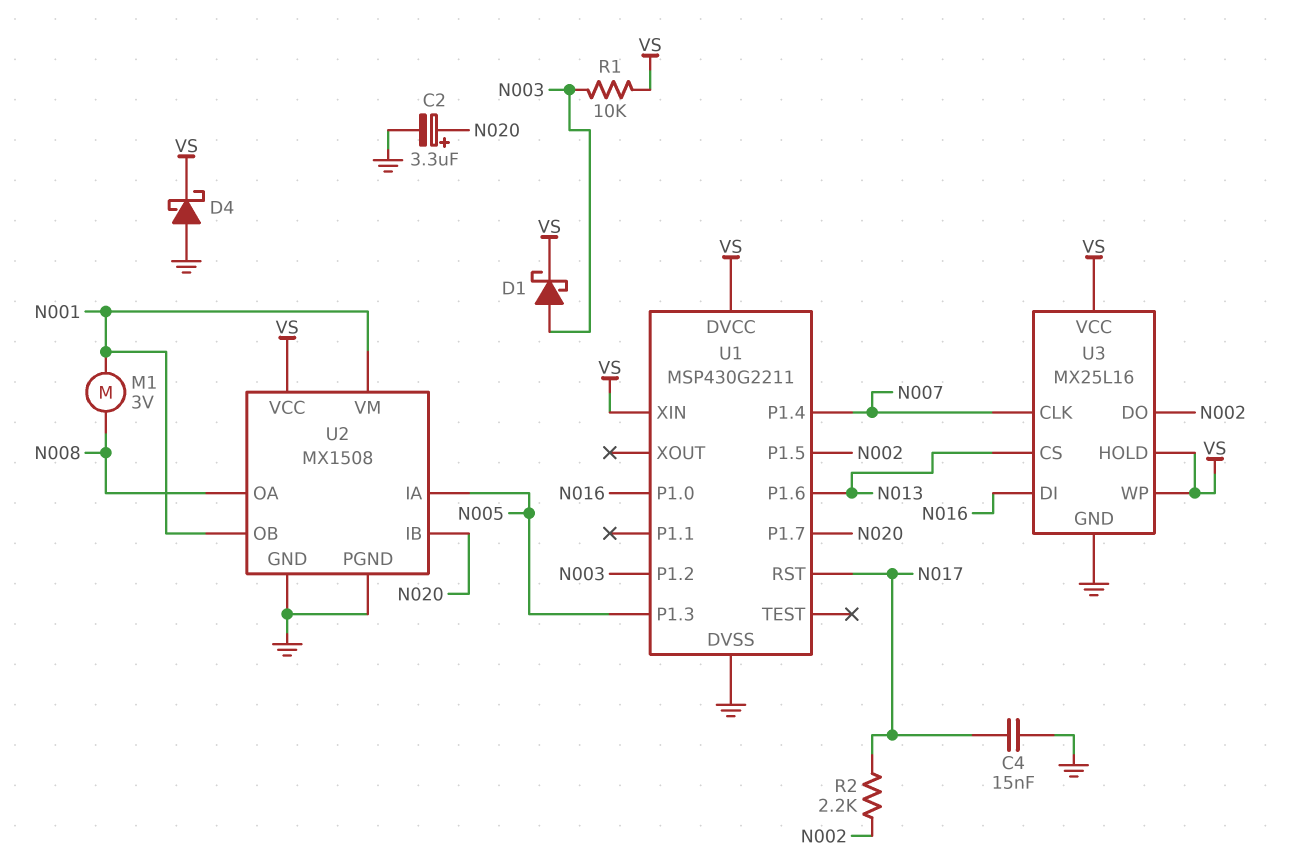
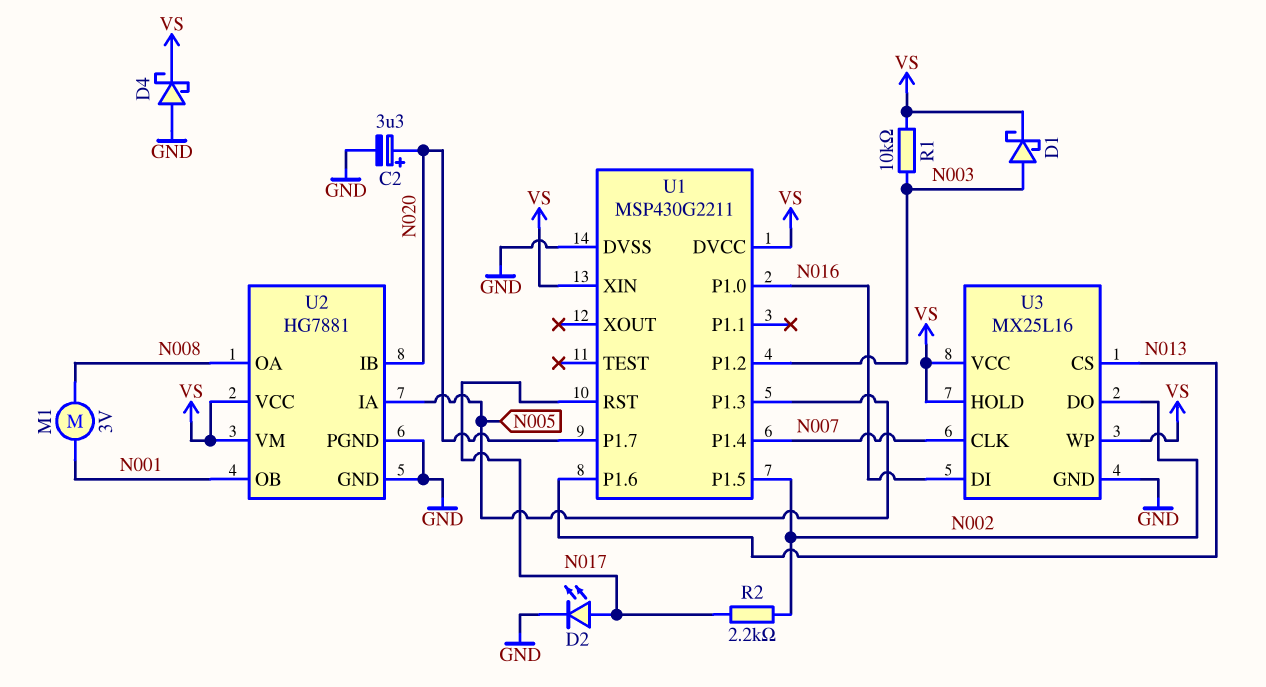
C4: 15nF (GND, N017) -> none
D2: none -> LED (A N017, K GND)
U2: MX1508 -> HG7881
U2 pin VM: N001 -> VS

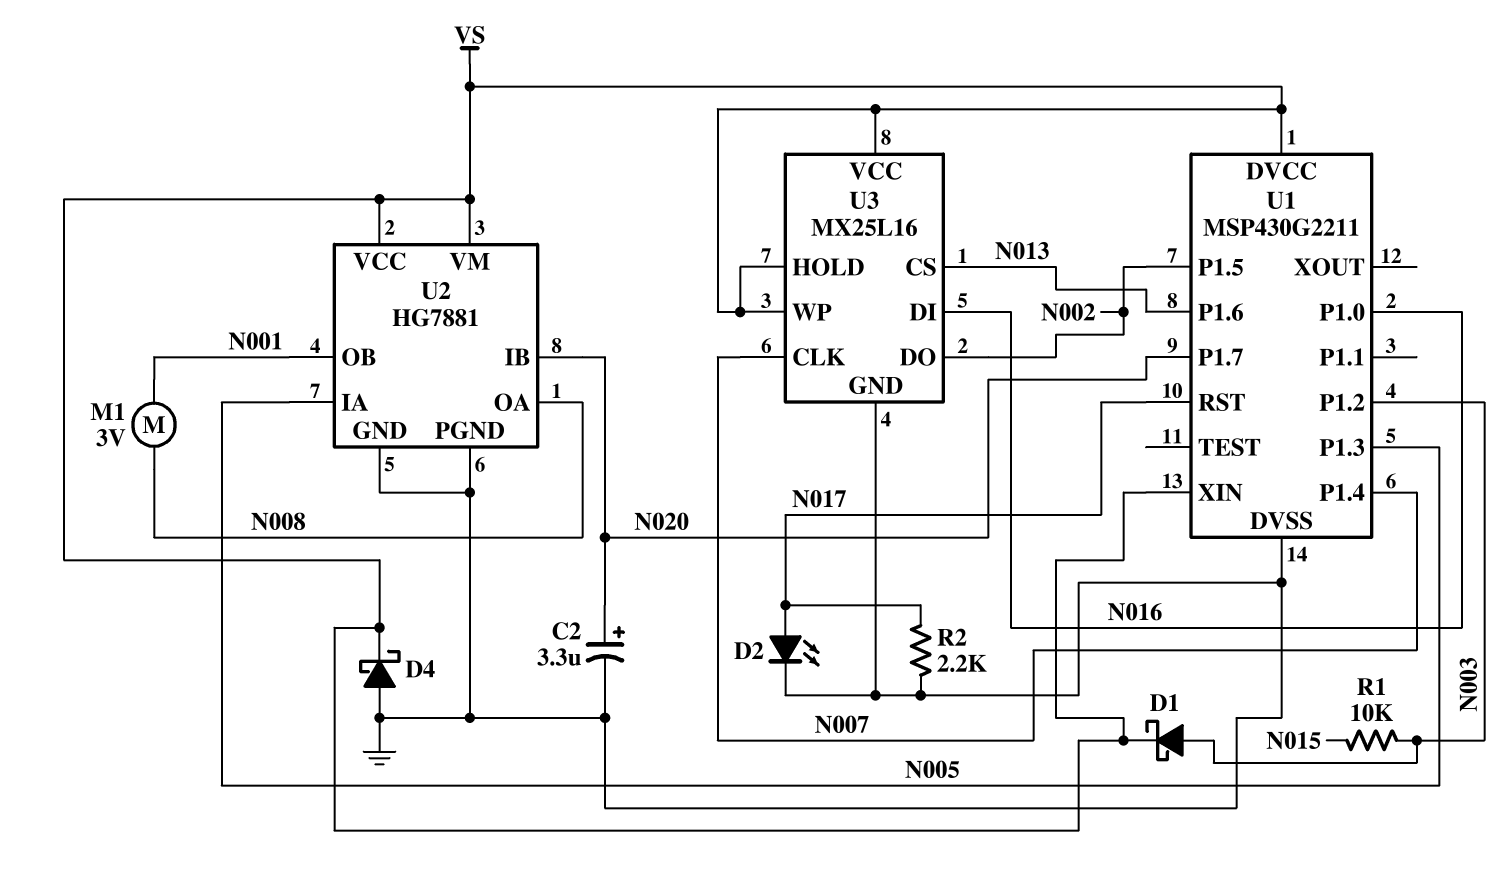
R1: 10k (N003, VS) -> 10k (N003, N015)
R2: 2.2k (N002, N017) -> 2.2k (GND, N017)

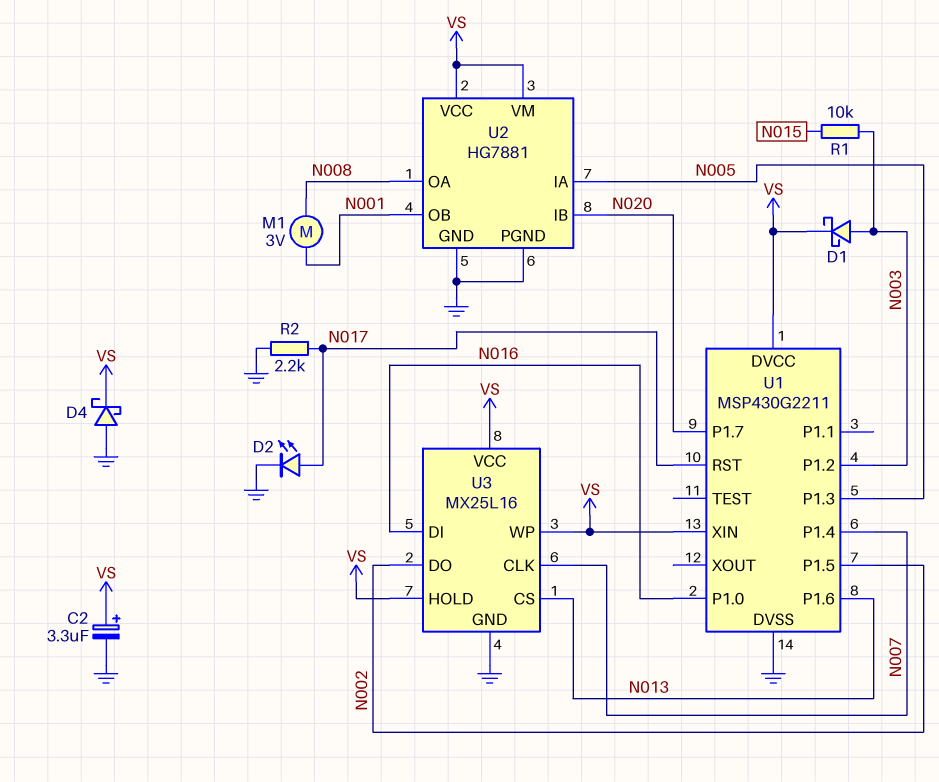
C2: 3.3uF (plus N020, minus GND) -> 3.3uF (plus VS, minus GND)

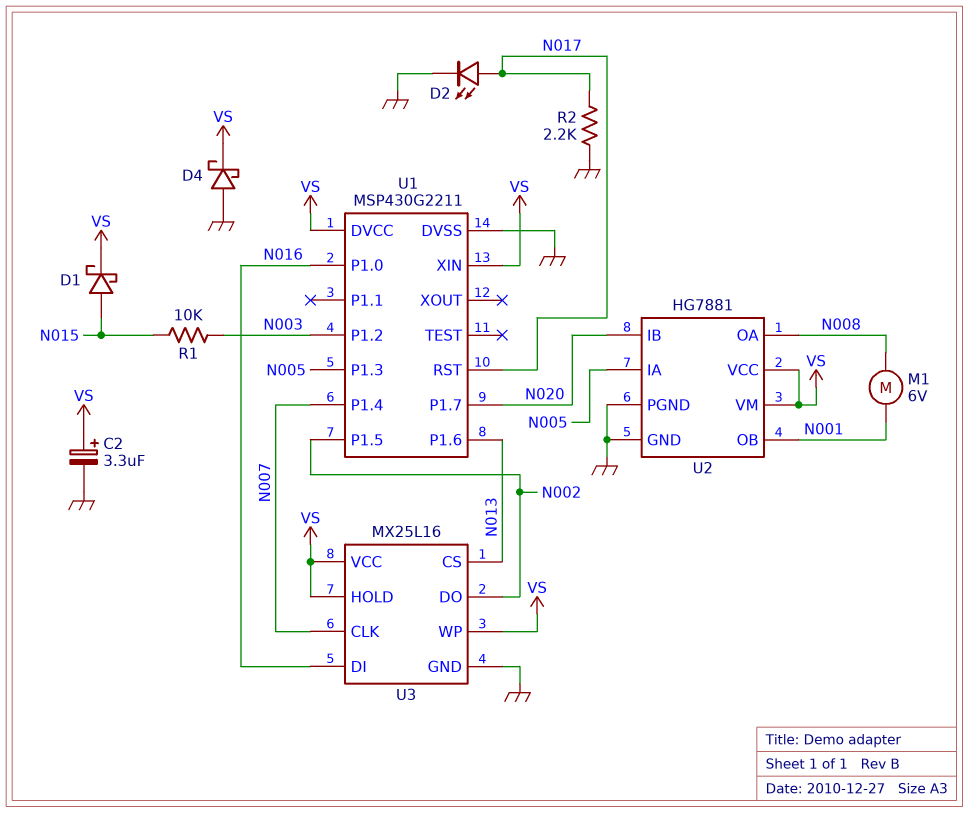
D1: schottky (A N003, K VS) -> schottky (A N015, K VS)
M1: motor 3V (N001, N008) -> motor 6V (N001, N008)

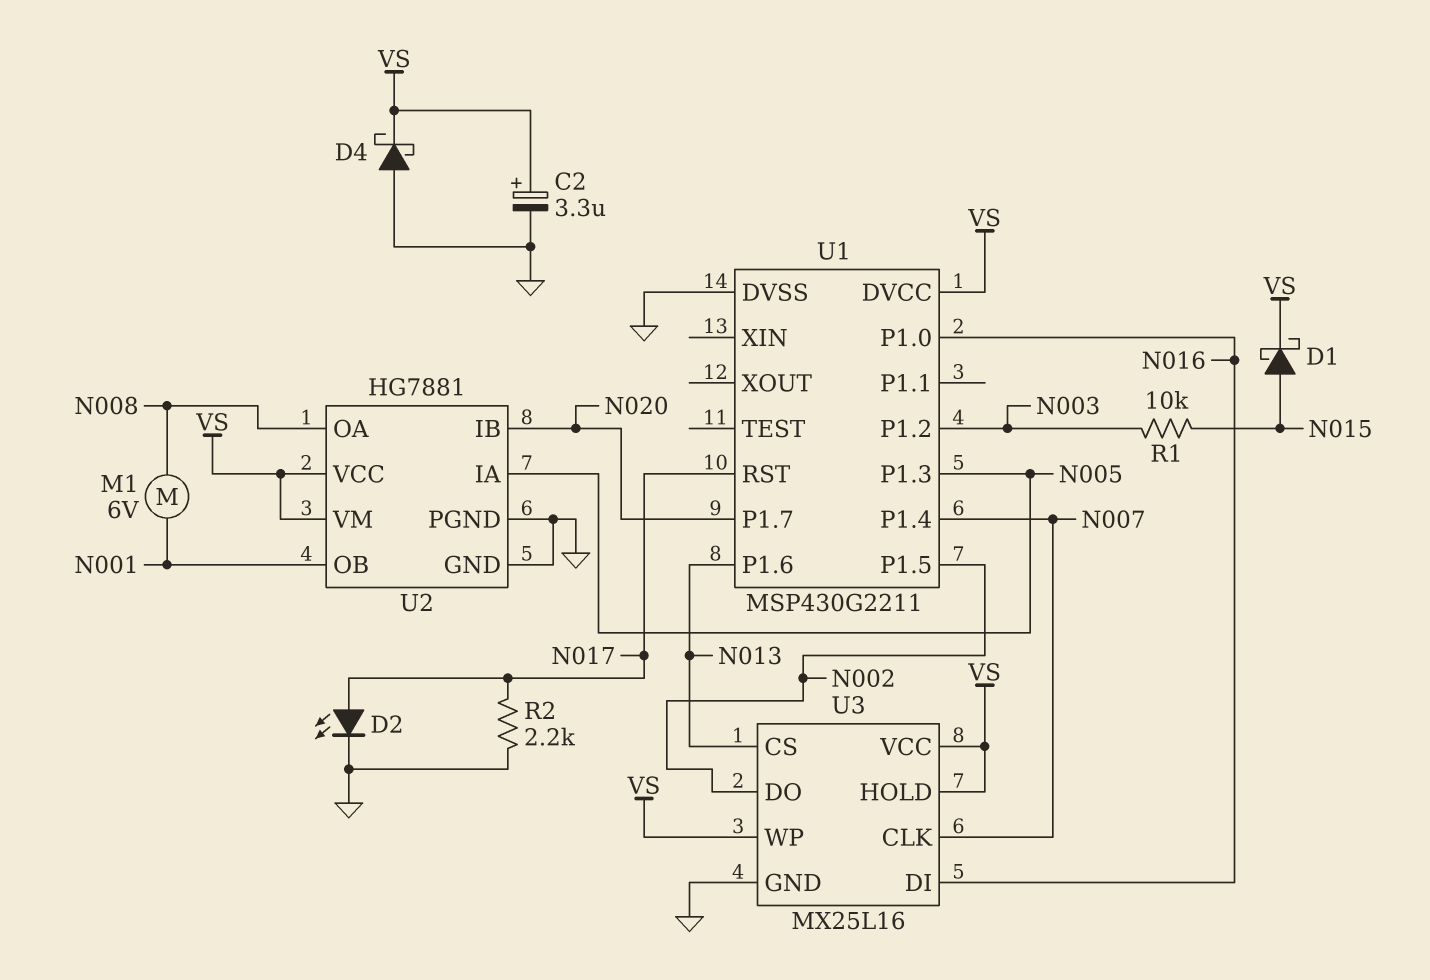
U1 pin XIN: VS -> none

